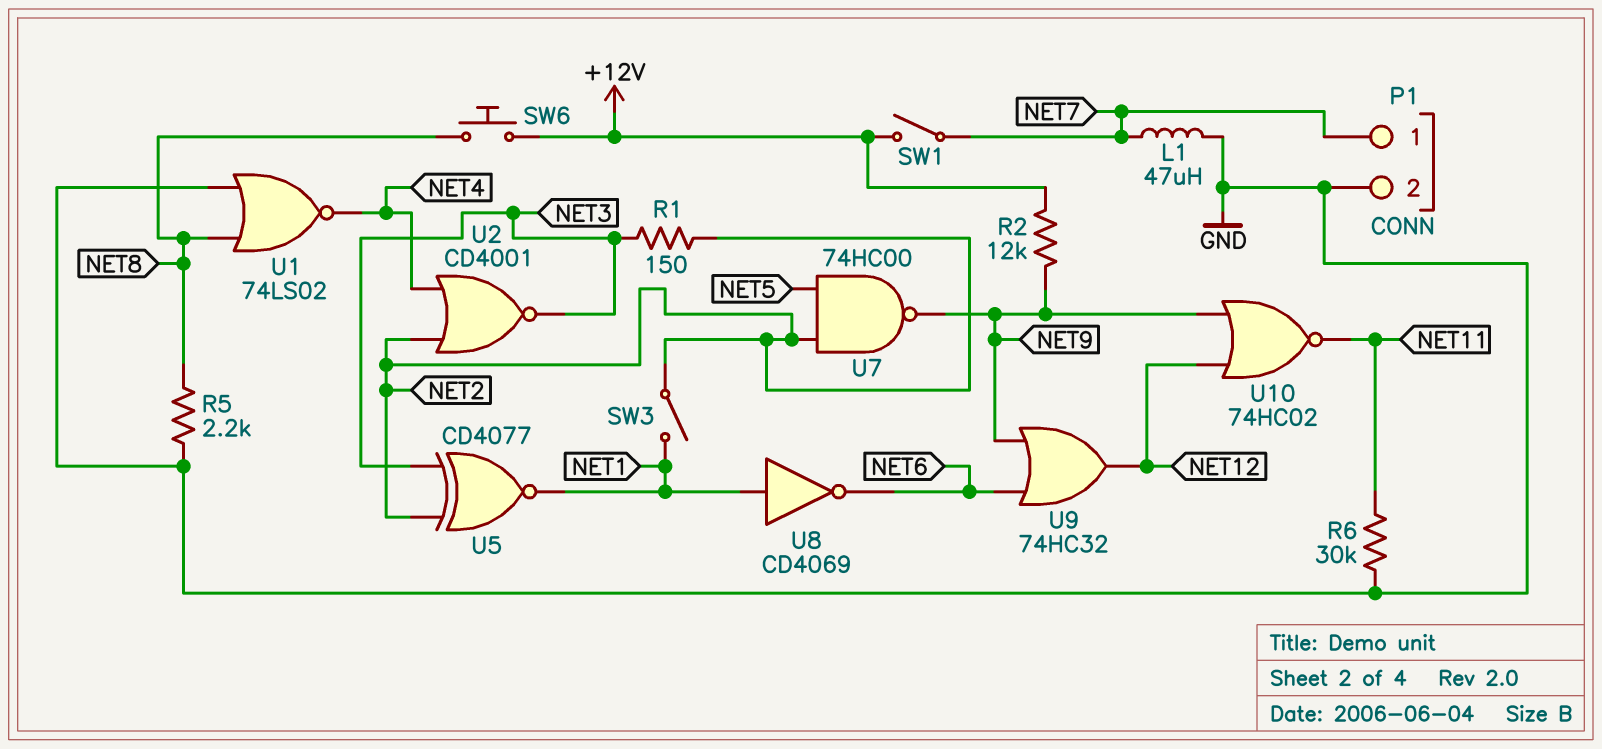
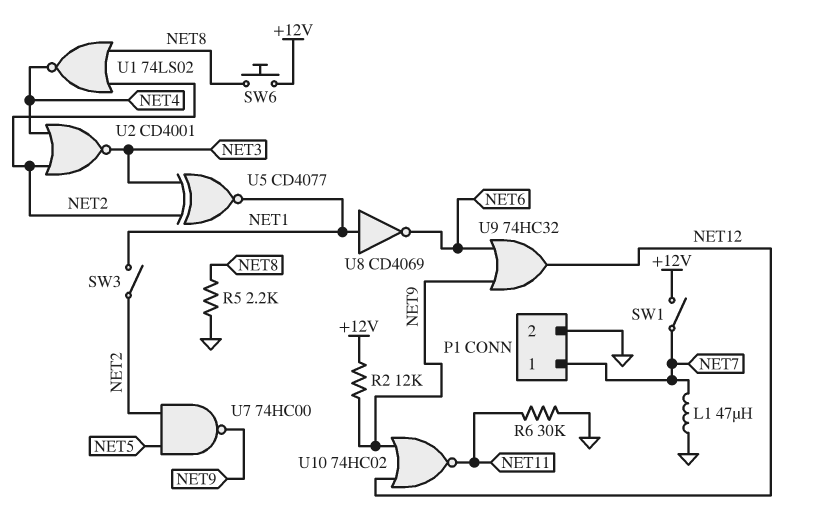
R1: 150 (NET2, NET3) -> none
U1: NOR 74LS02 (in GND, in NET8, out NET4) -> NOR 74LS02 (in NET2, in NET8, out NET4)

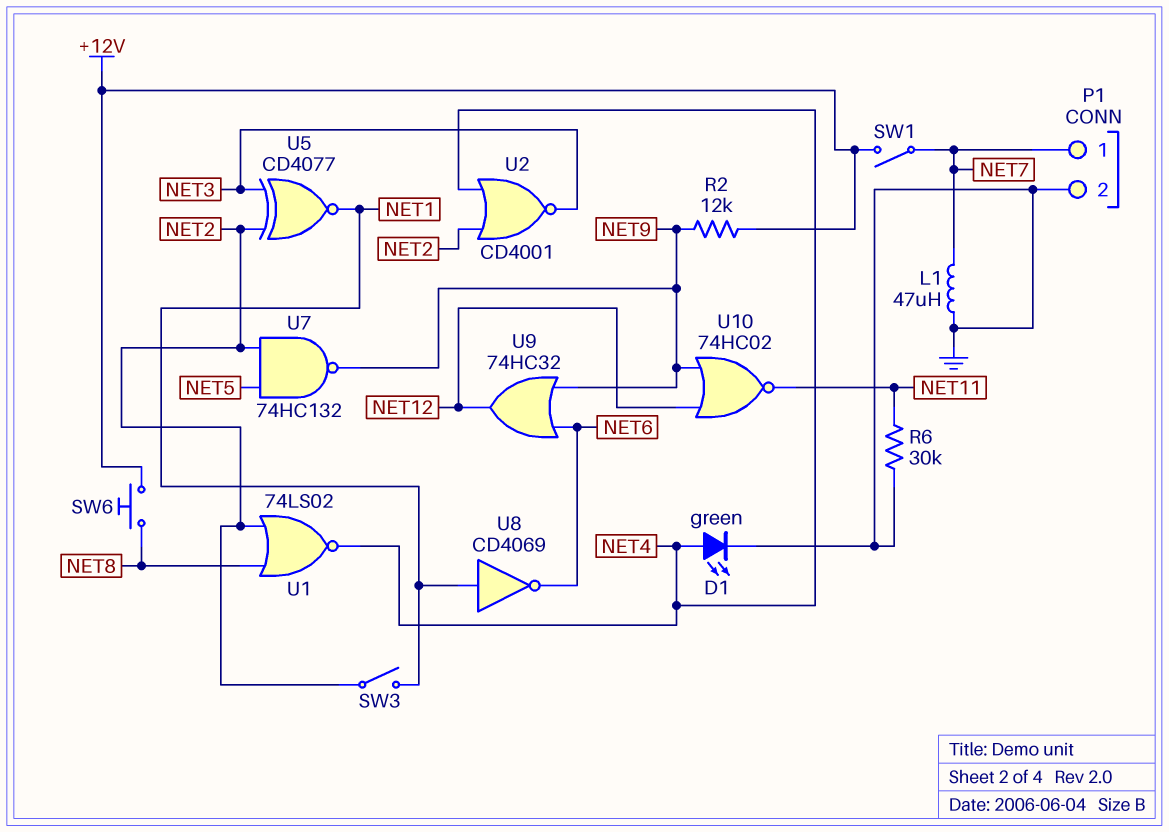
D1: none -> LED green (A NET4, K GND)
R5: 2.2k (GND, NET8) -> none
U7: NAND 74HC00 (in NET2, in NET5, out NET9) -> NAND 74HC132 (in NET2, in NET5, out NET9)

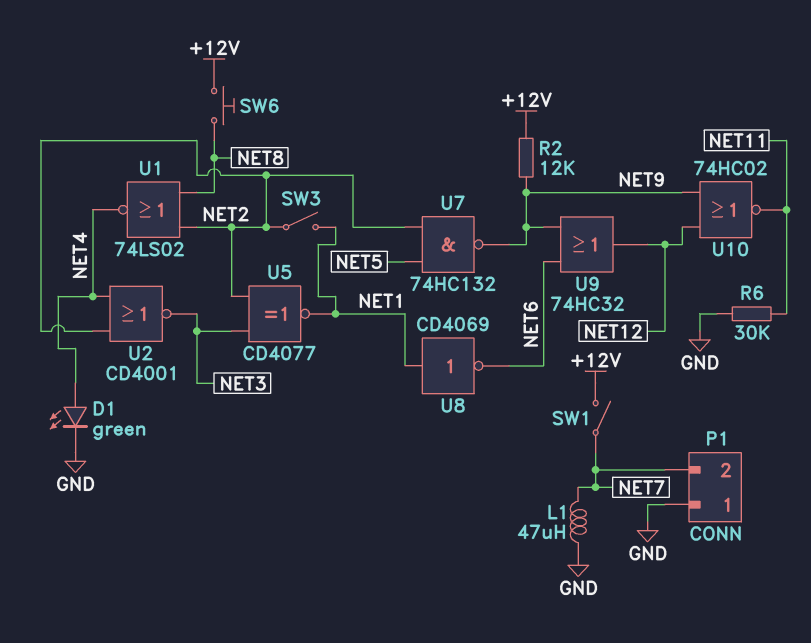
P1 pin 1: NET7 -> GND
P1 pin 2: GND -> NET7

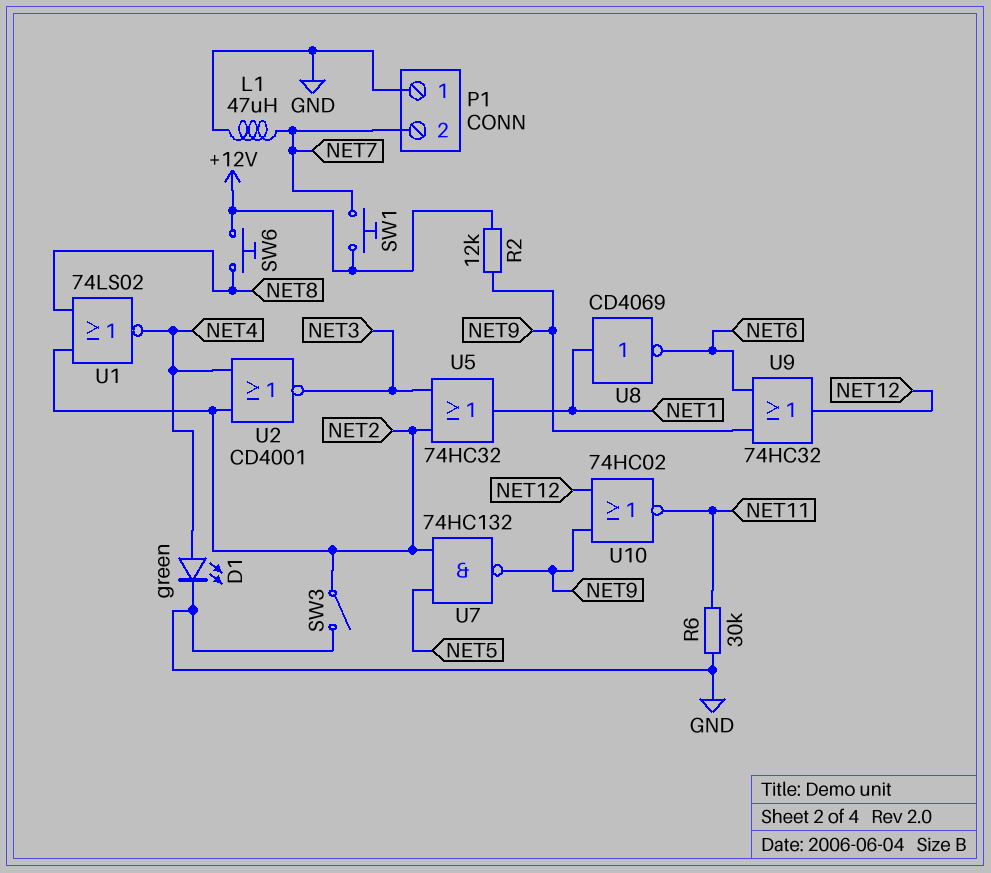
SW1: switch (+12V, NET7) -> button (+12V, NET7)
SW3: switch (NET1, NET2) -> switch (GND, NET2)
U5: XNOR CD4077 (in NET2, in NET3, out NET1) -> OR 74HC32 (in NET2, in NET3, out NET1)

